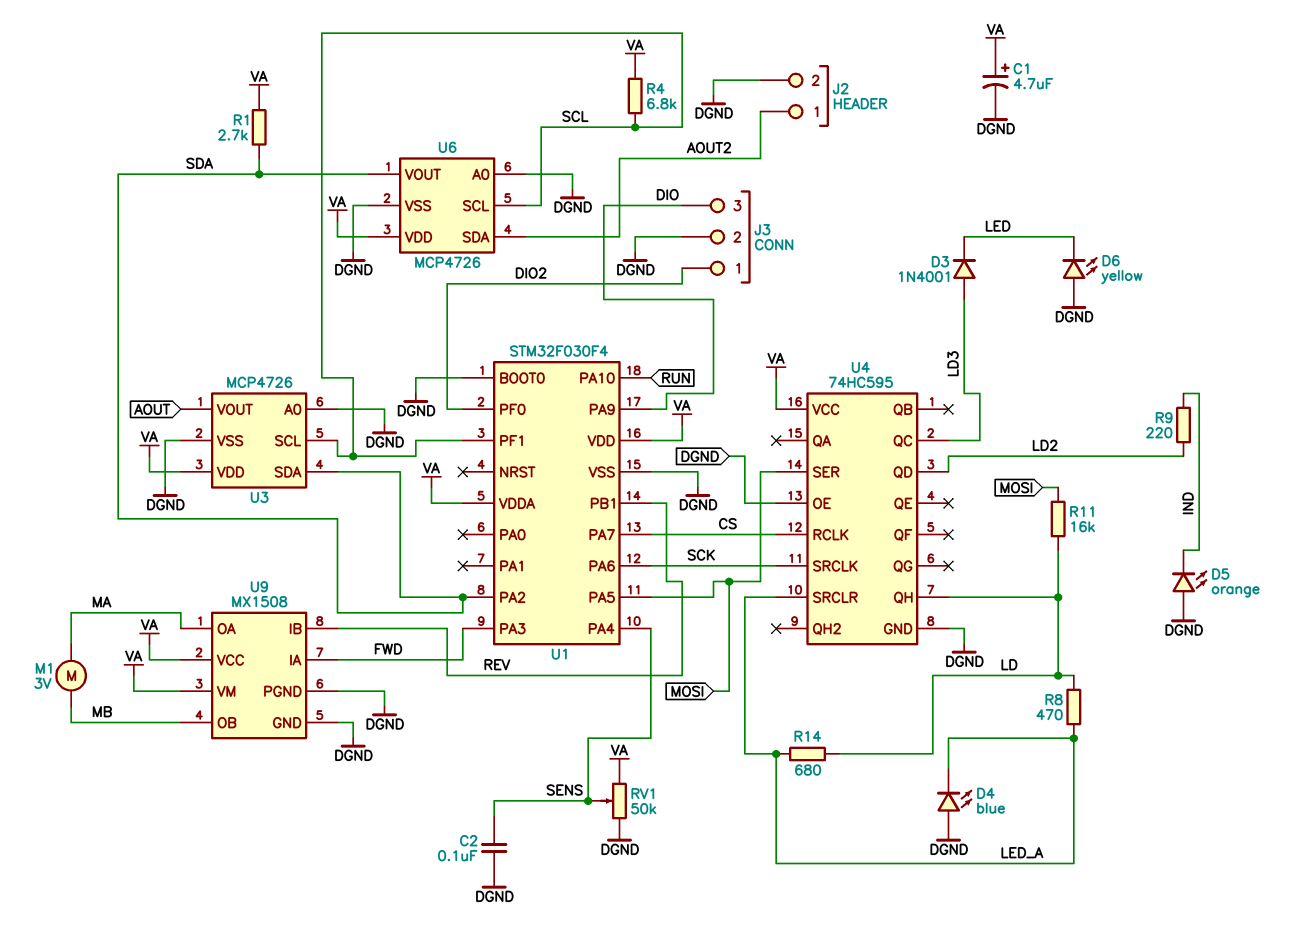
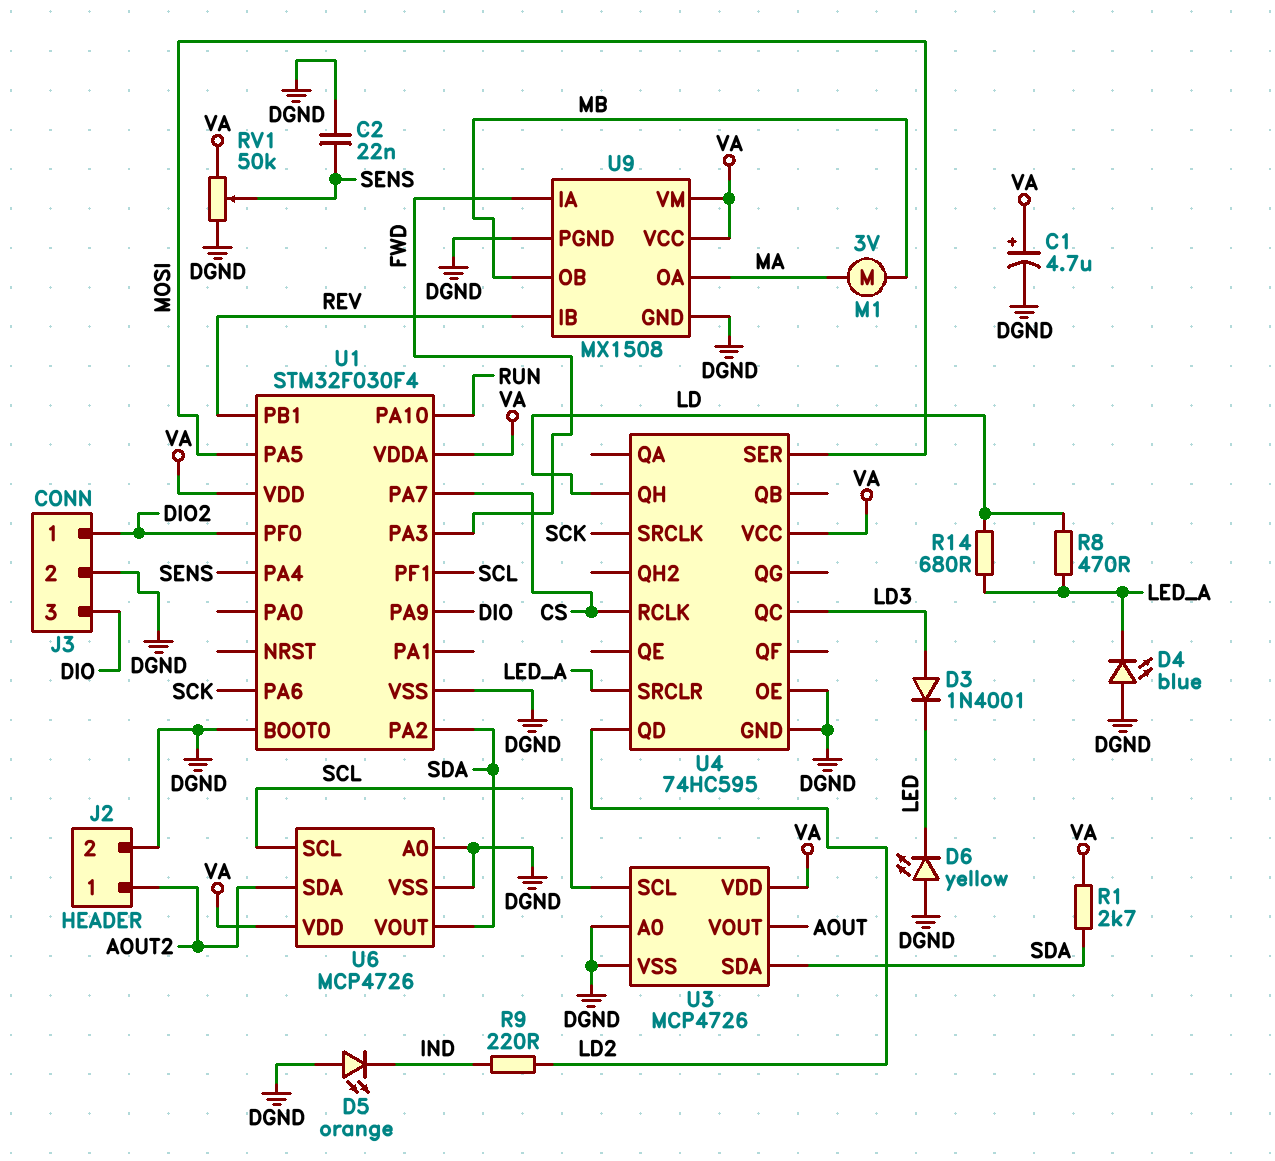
C2: 100nF (DGND, SENS) -> 22nF (DGND, SENS)
R4: 6.8k (SCL, VA) -> none
R11: 16k (LD, MOSI) -> none

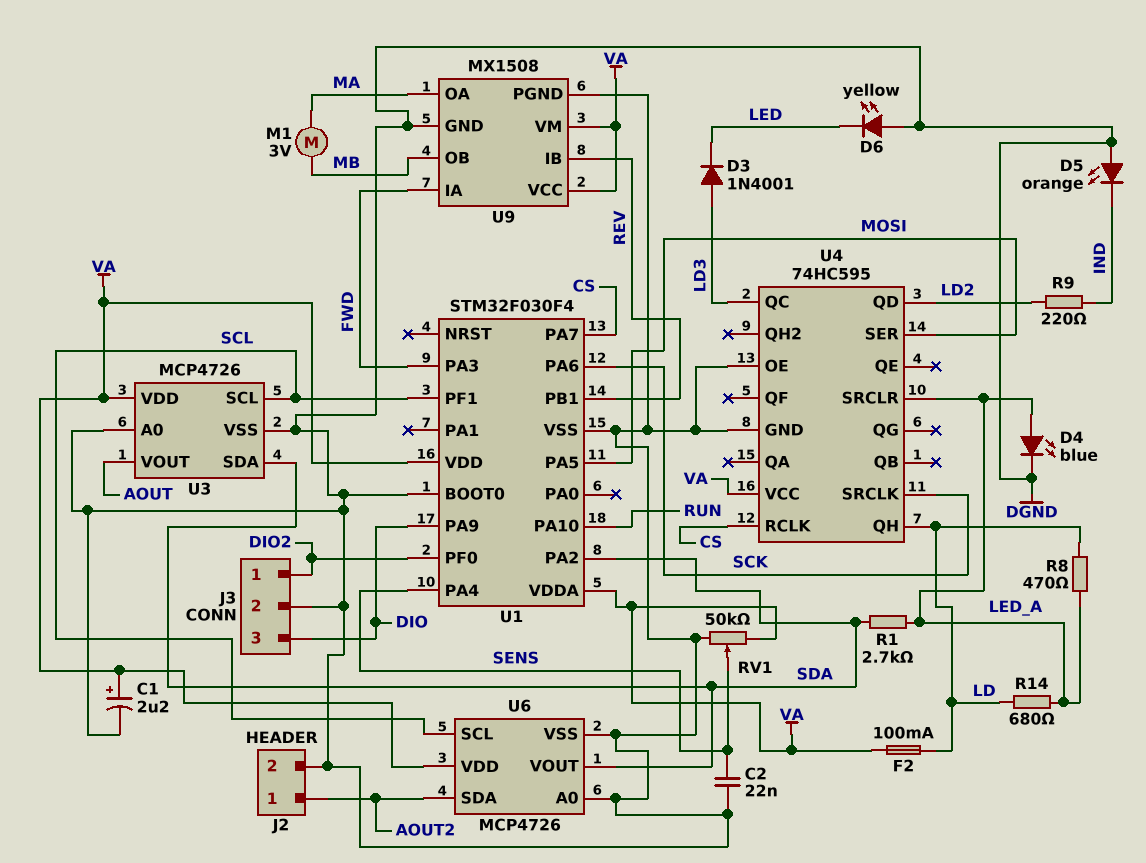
C1: 4.7uF (plus VA, minus DGND) -> 2.2uF (plus VA, minus DGND)
D4: LED blue (A DGND, K LED_A) -> LED blue (A LED_A, K DGND)
F2: none -> 100mA (LD, VA)
R1: 2.7k (SDA, VA) -> 2.7k (LED_A, SDA)

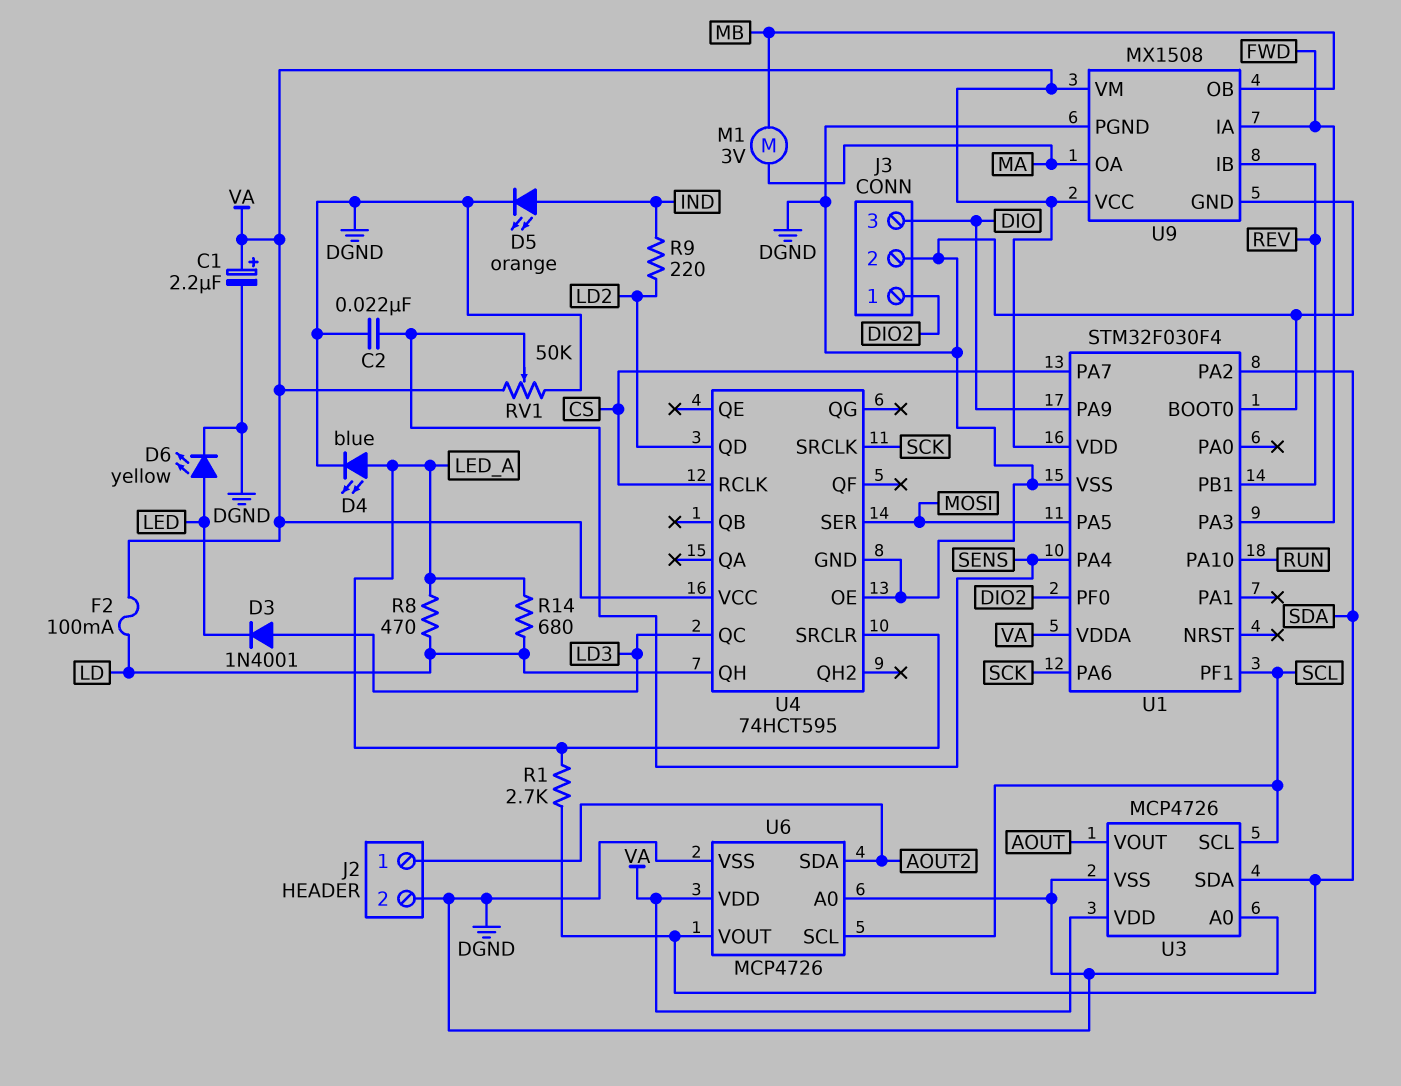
D5: LED orange (A DGND, K IND) -> LED orange (A IND, K DGND)
D6: LED yellow (A DGND, K LED) -> LED yellow (A LED, K DGND)
U4: 74HC595 -> 74HCT595

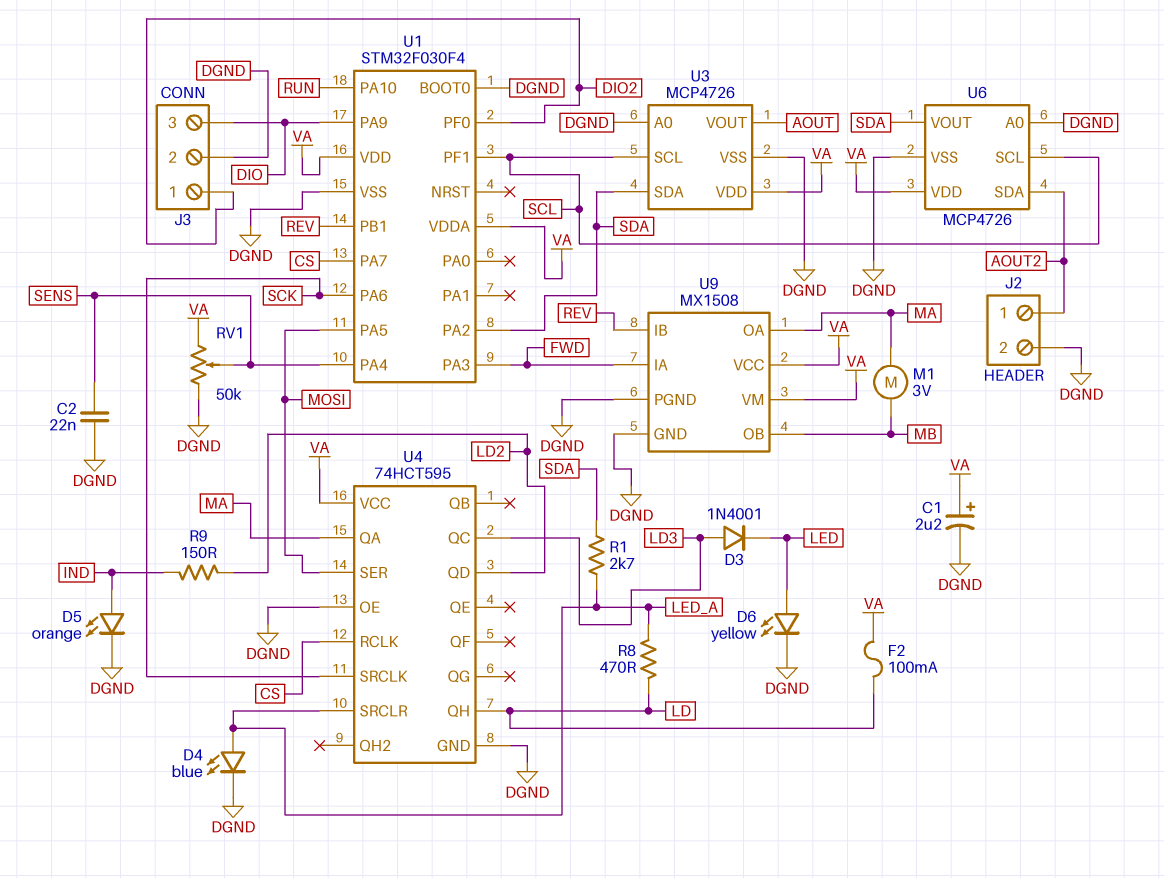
R9: 220 (IND, LD2) -> 150 (IND, LD2)
R14: 680 (LD, LED_A) -> none
U4 pin QA: none -> MA

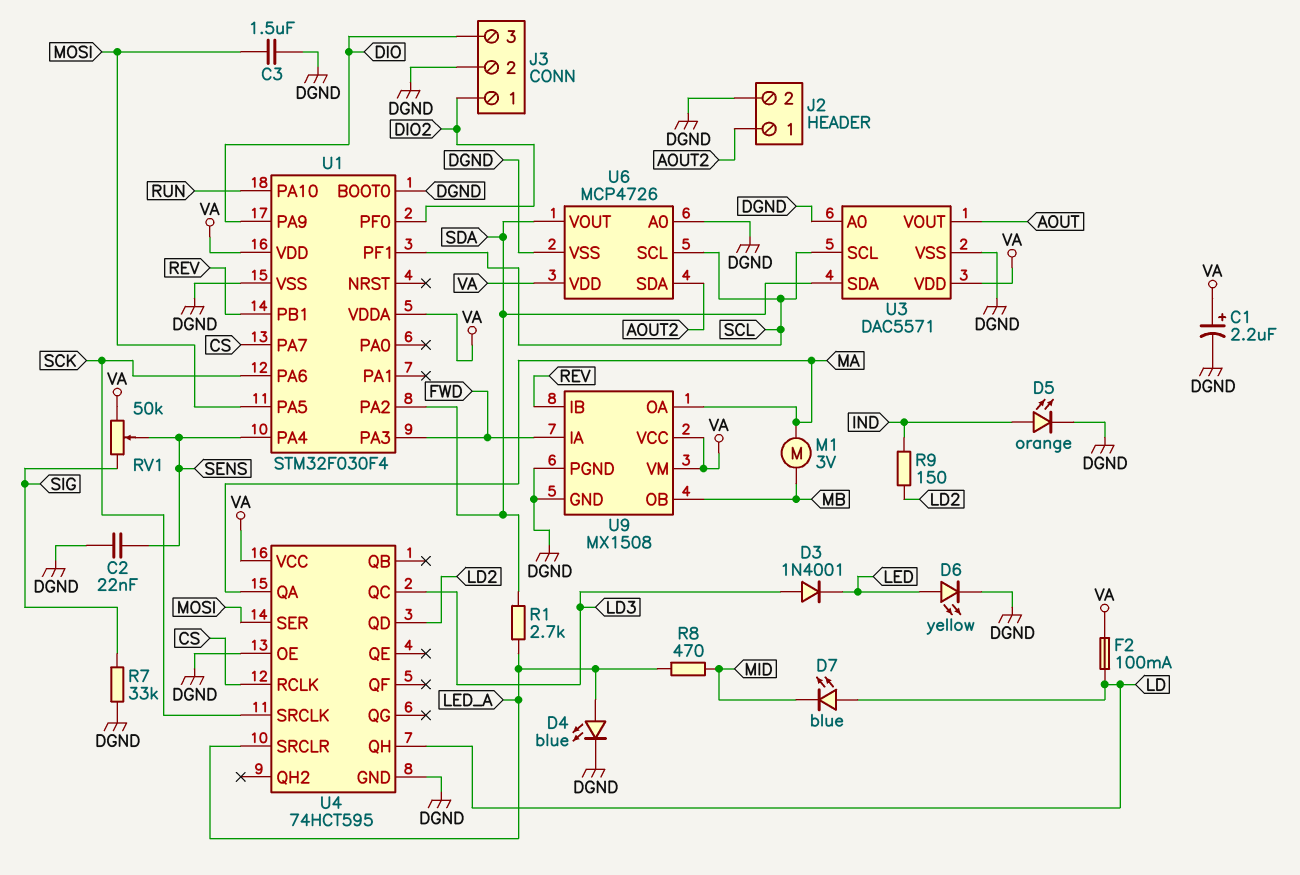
C3: none -> 1.5uF (DGND, MOSI)
D7: none -> LED blue (A LD, K MID)
R7: none -> 33k (DGND, SIG)
R8: 470 (LD, LED_A) -> 470 (LED_A, MID)
RV1: 50k (DGND, VA, wiper SENS) -> 50k (SIG, VA, wiper SENS)
U3: MCP4726 -> DAC5571

